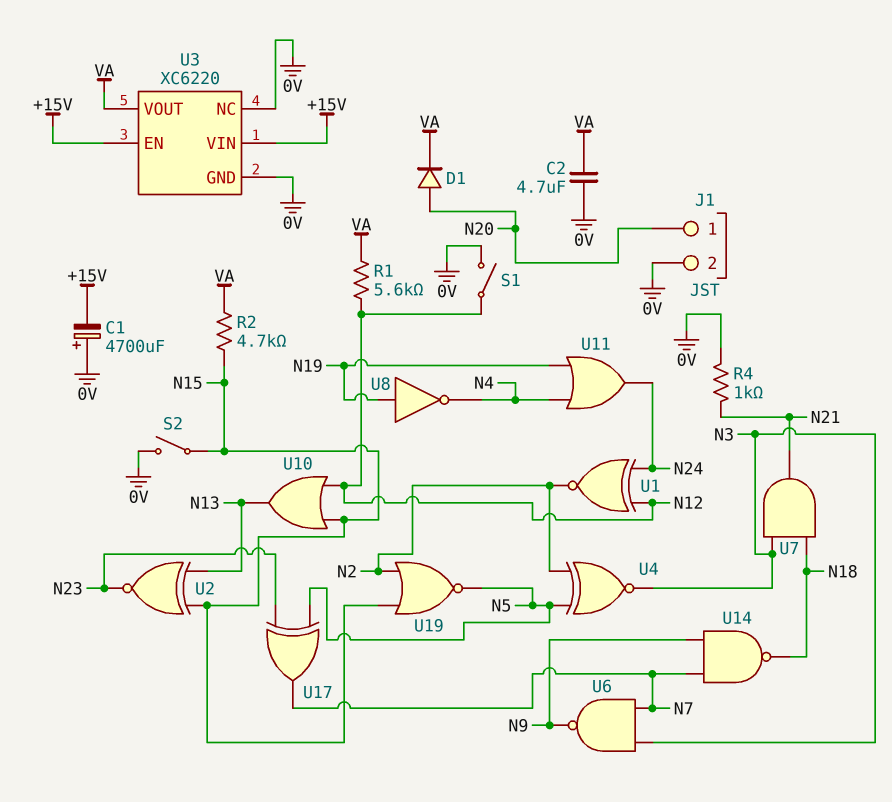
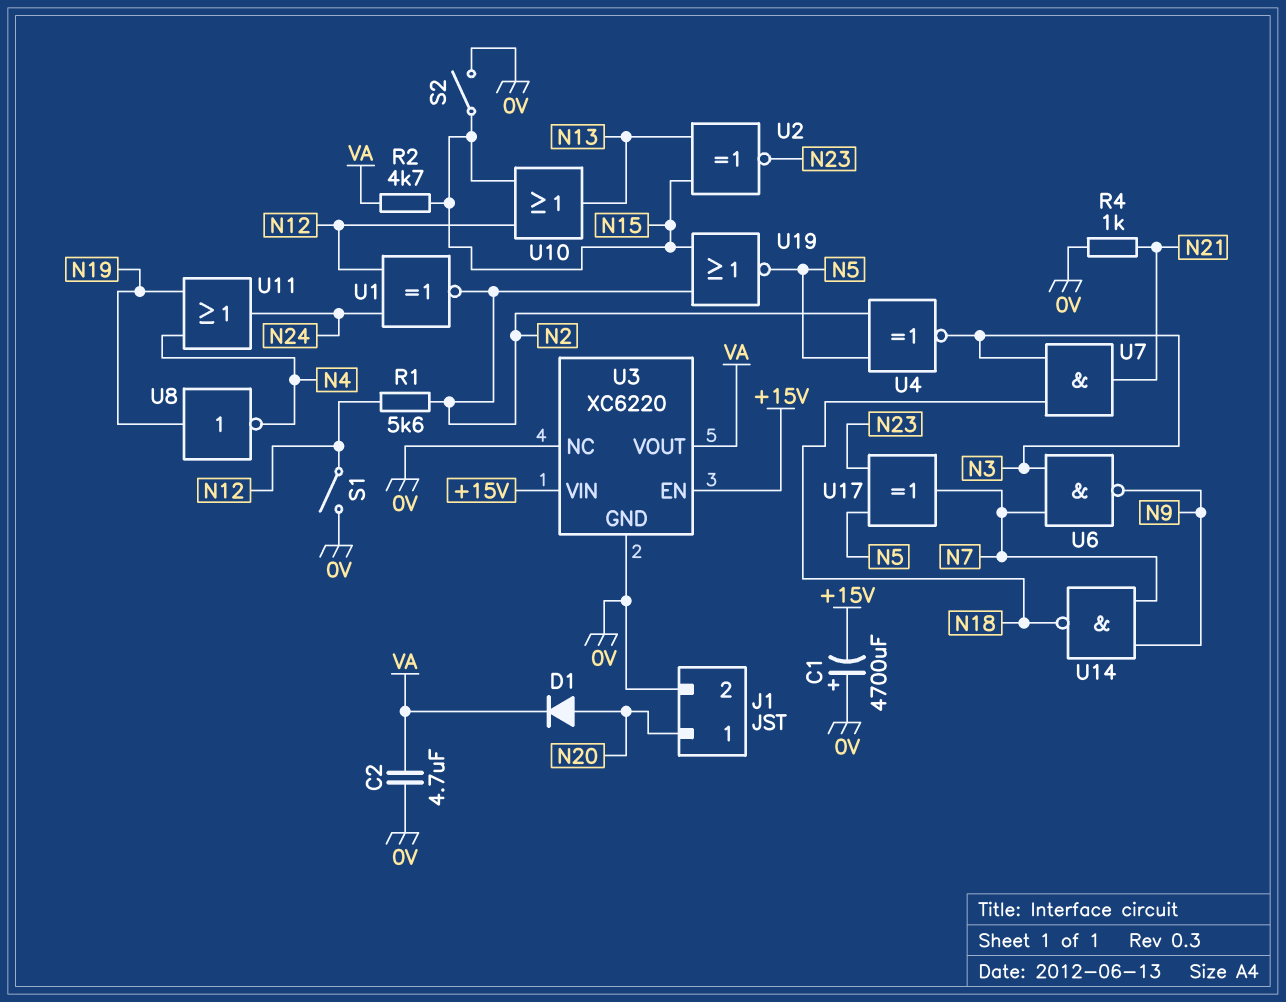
R1: 5.6k (N12, VA) -> 5.6k (N2, N12)

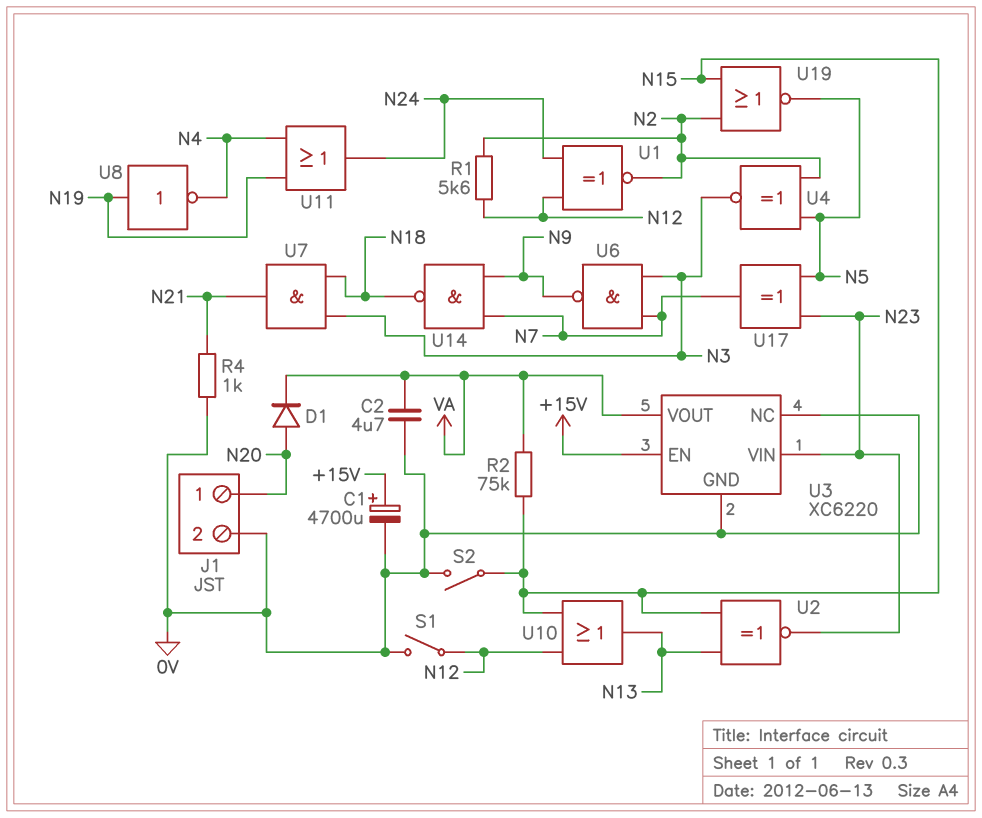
C1: 4700uF (plus 0V, minus +15V) -> 4700uF (plus +15V, minus 0V)
R2: 4.7k (N15, VA) -> 75k (N15, VA)
U3 pin VIN: +15V -> N23

